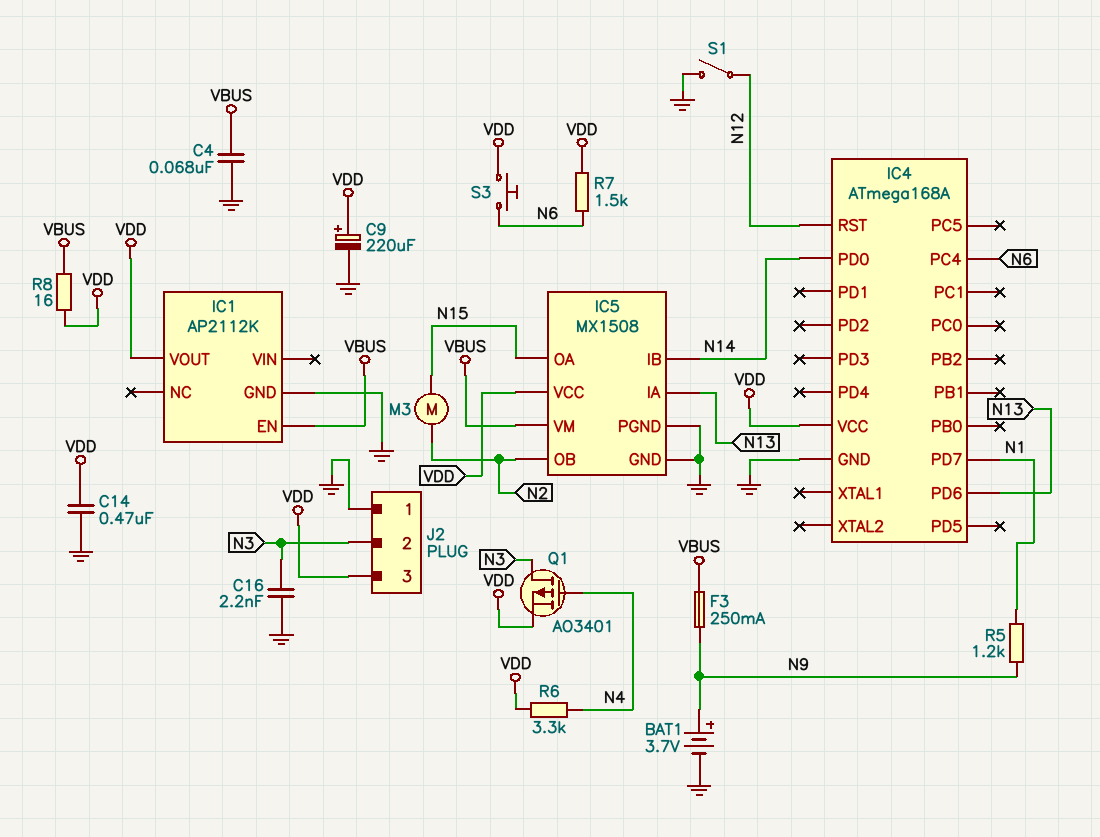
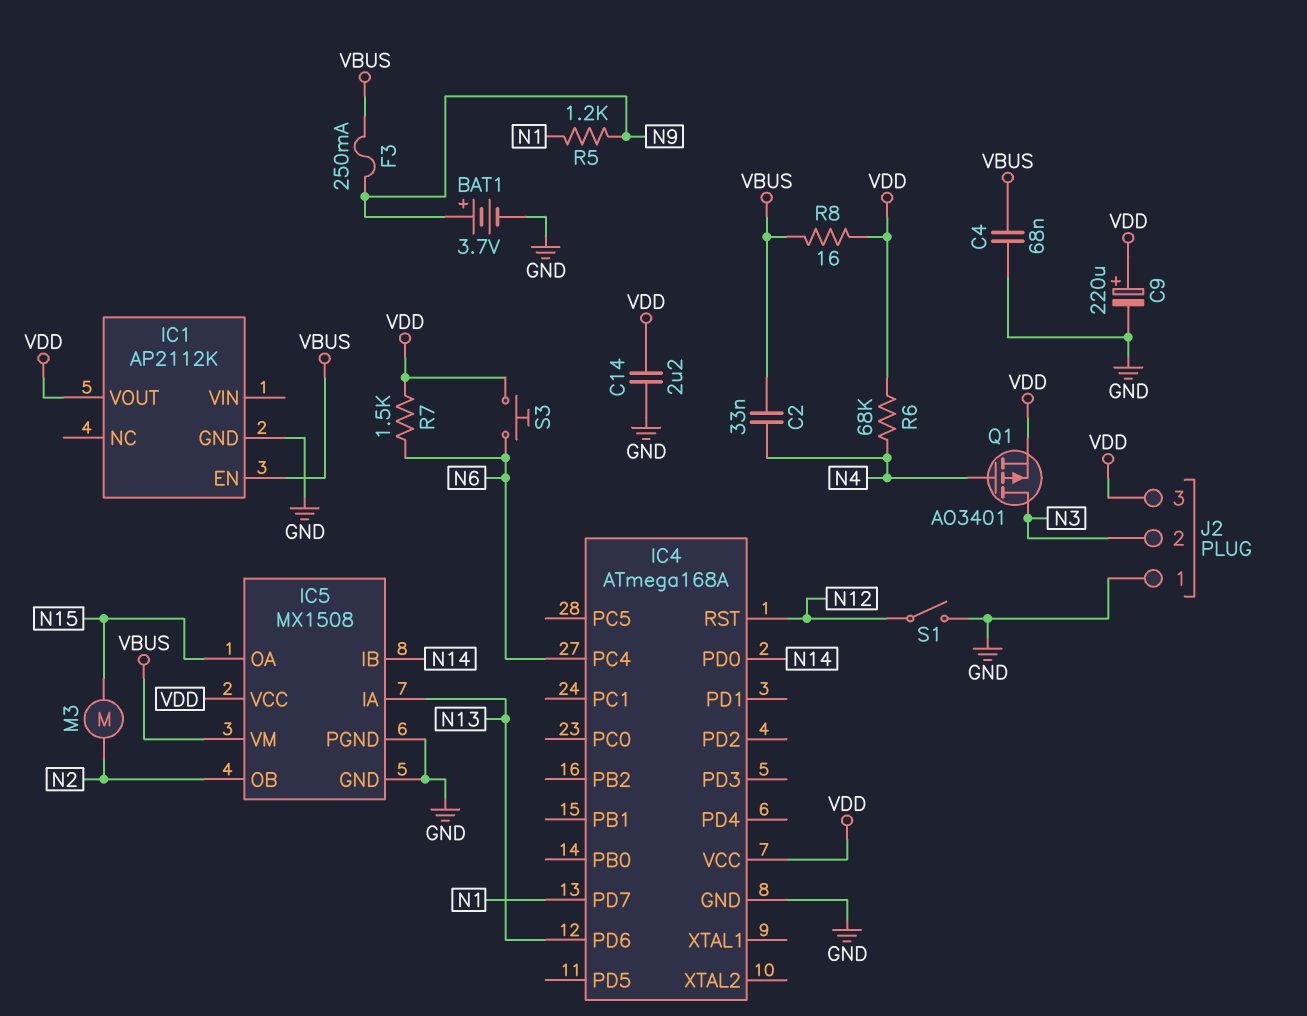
C2: none -> 33nF (N4, VBUS)
C14: 470nF (GND, VDD) -> 2.2uF (GND, VDD)
C16: 2.2nF (GND, N3) -> none
R6: 3.3k (N4, VDD) -> 68k (N4, VDD)

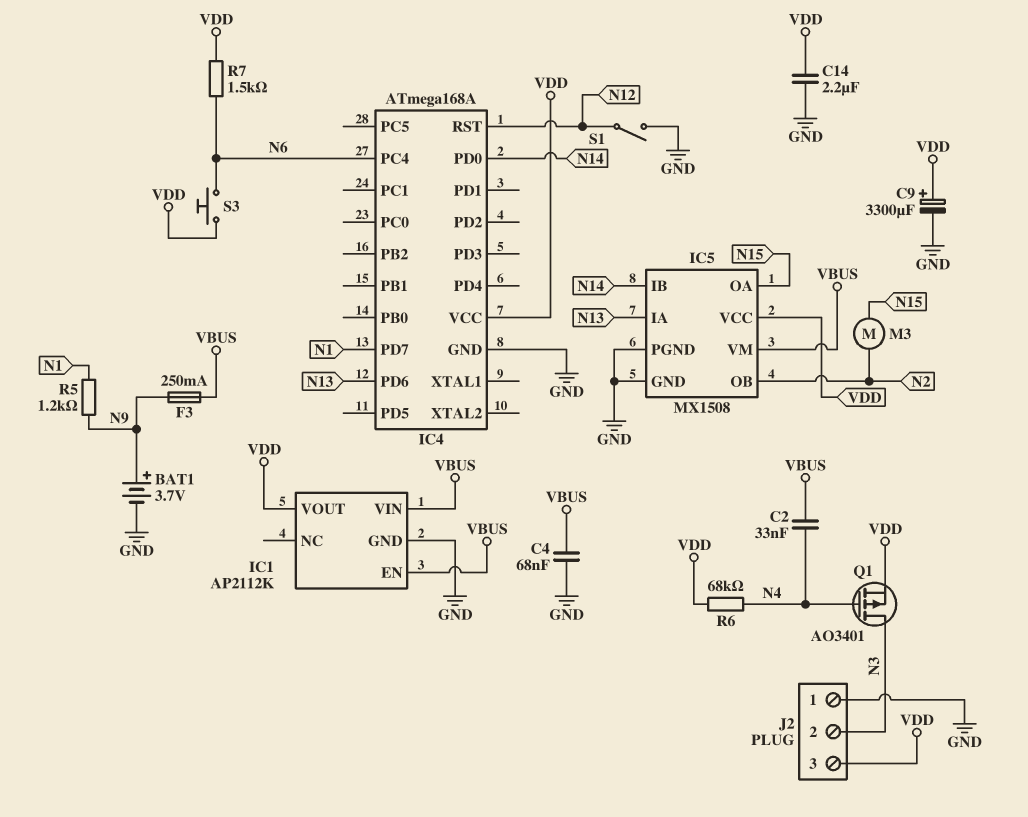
C9: 220uF (plus VDD, minus GND) -> 3300uF (plus VDD, minus GND)
IC1 pin VIN: none -> VBUS
R8: 16 (VBUS, VDD) -> none

